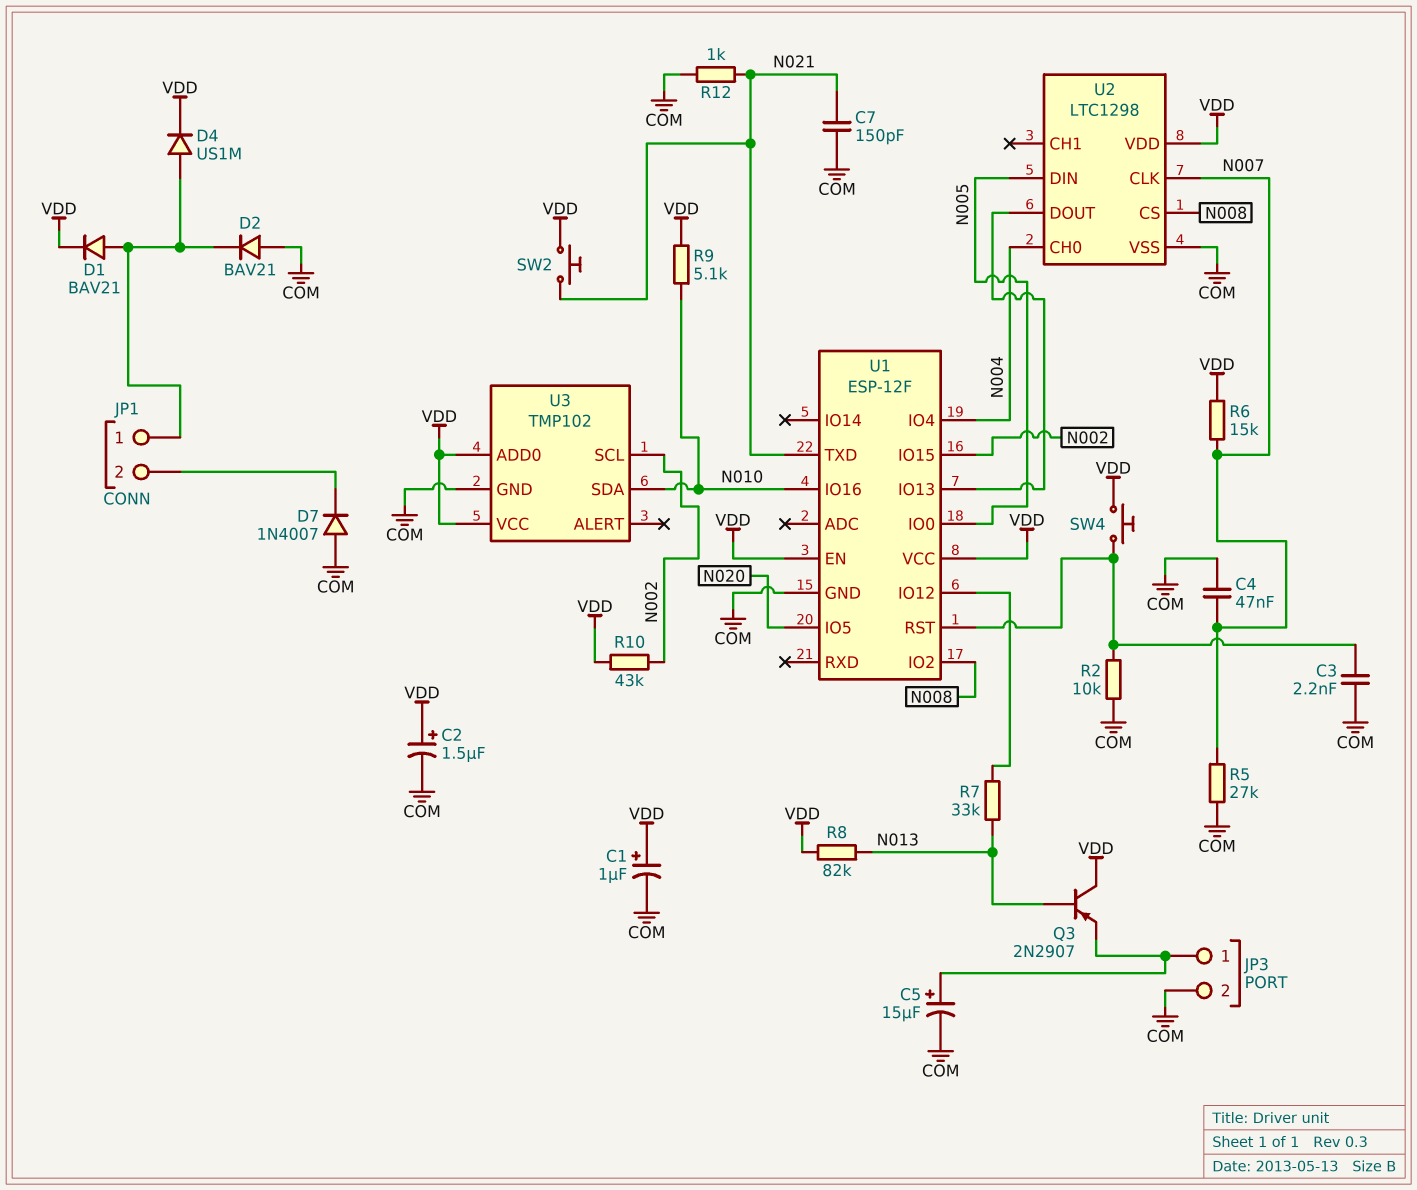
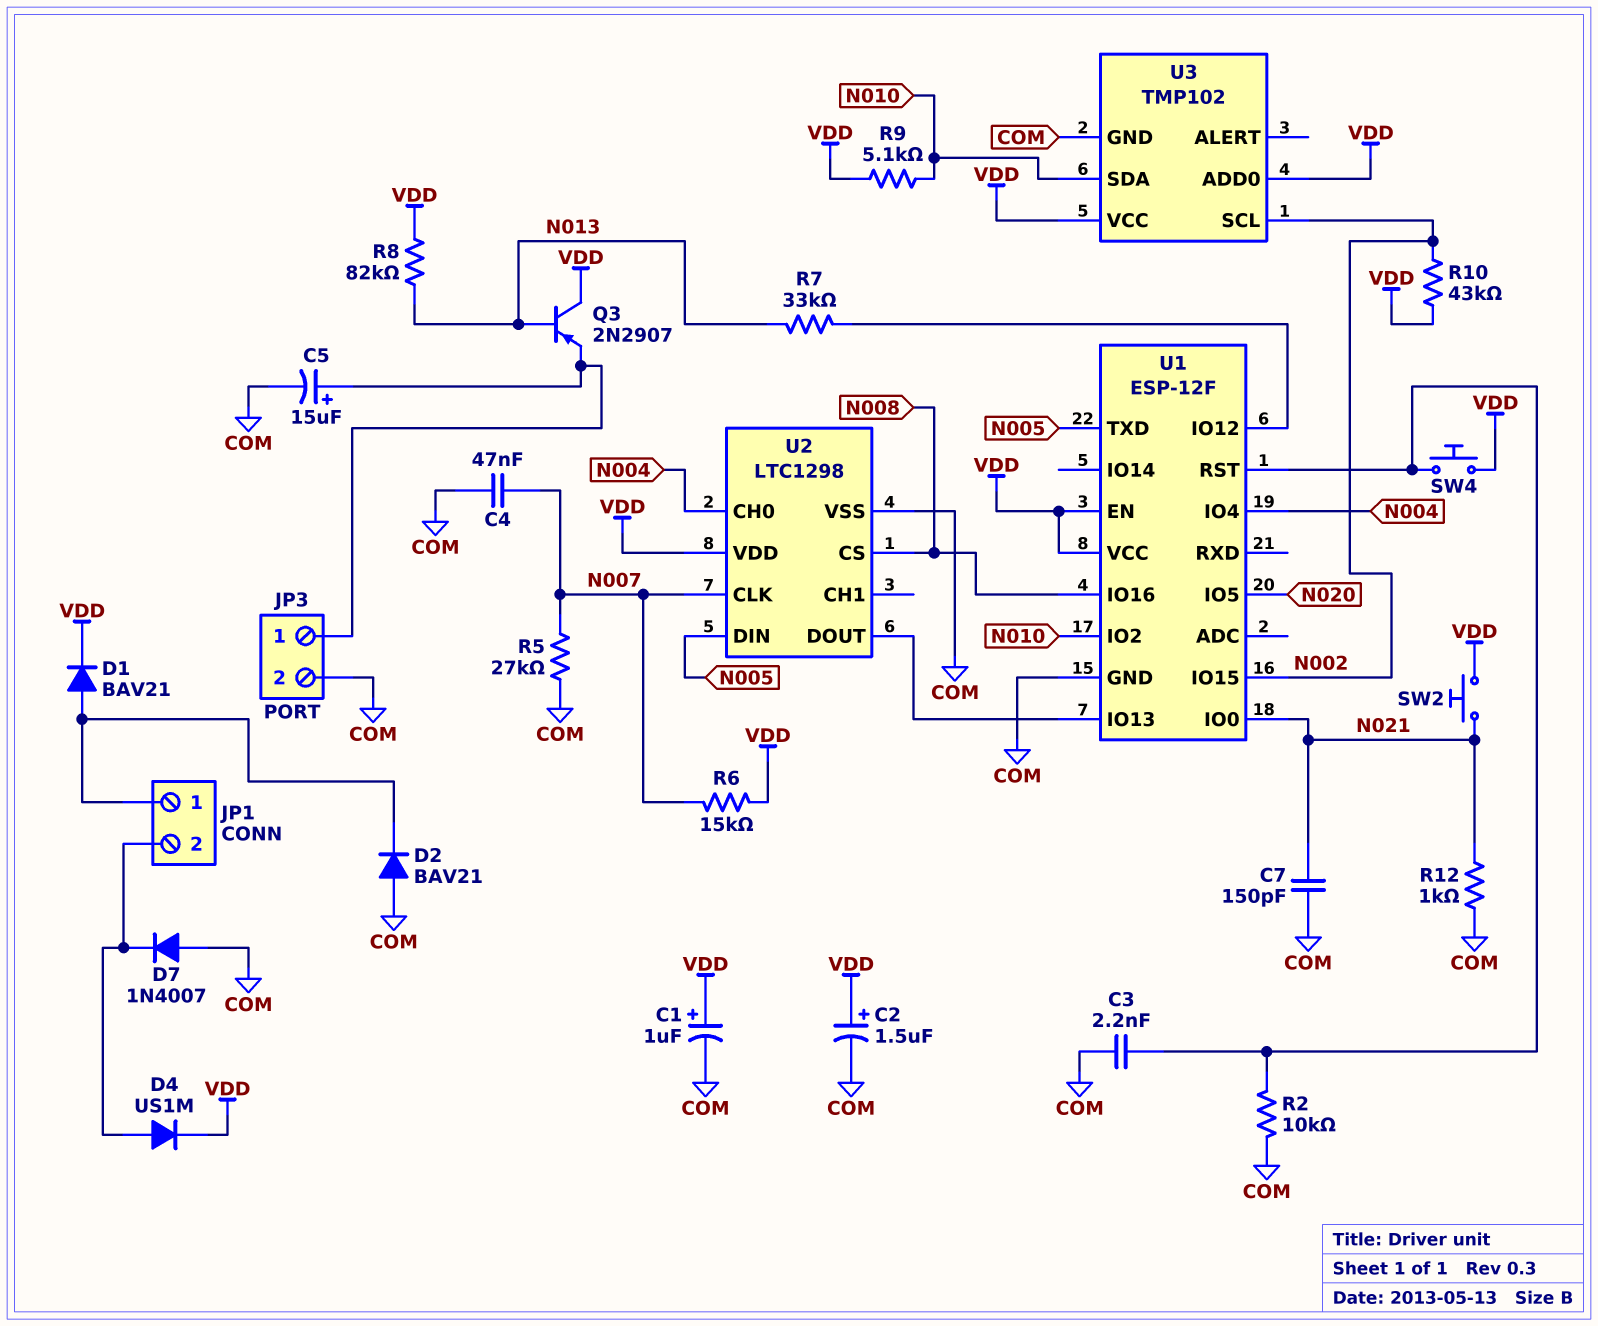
D4: diode US1M (A JP1/1, K VDD) -> diode US1M (A JP1/2, K VDD)
U1 pin IO0: N005 -> N021
U1 pin IO2: N008 -> N010
U1 pin IO16: N010 -> N008
U1 pin TXD: N021 -> N005

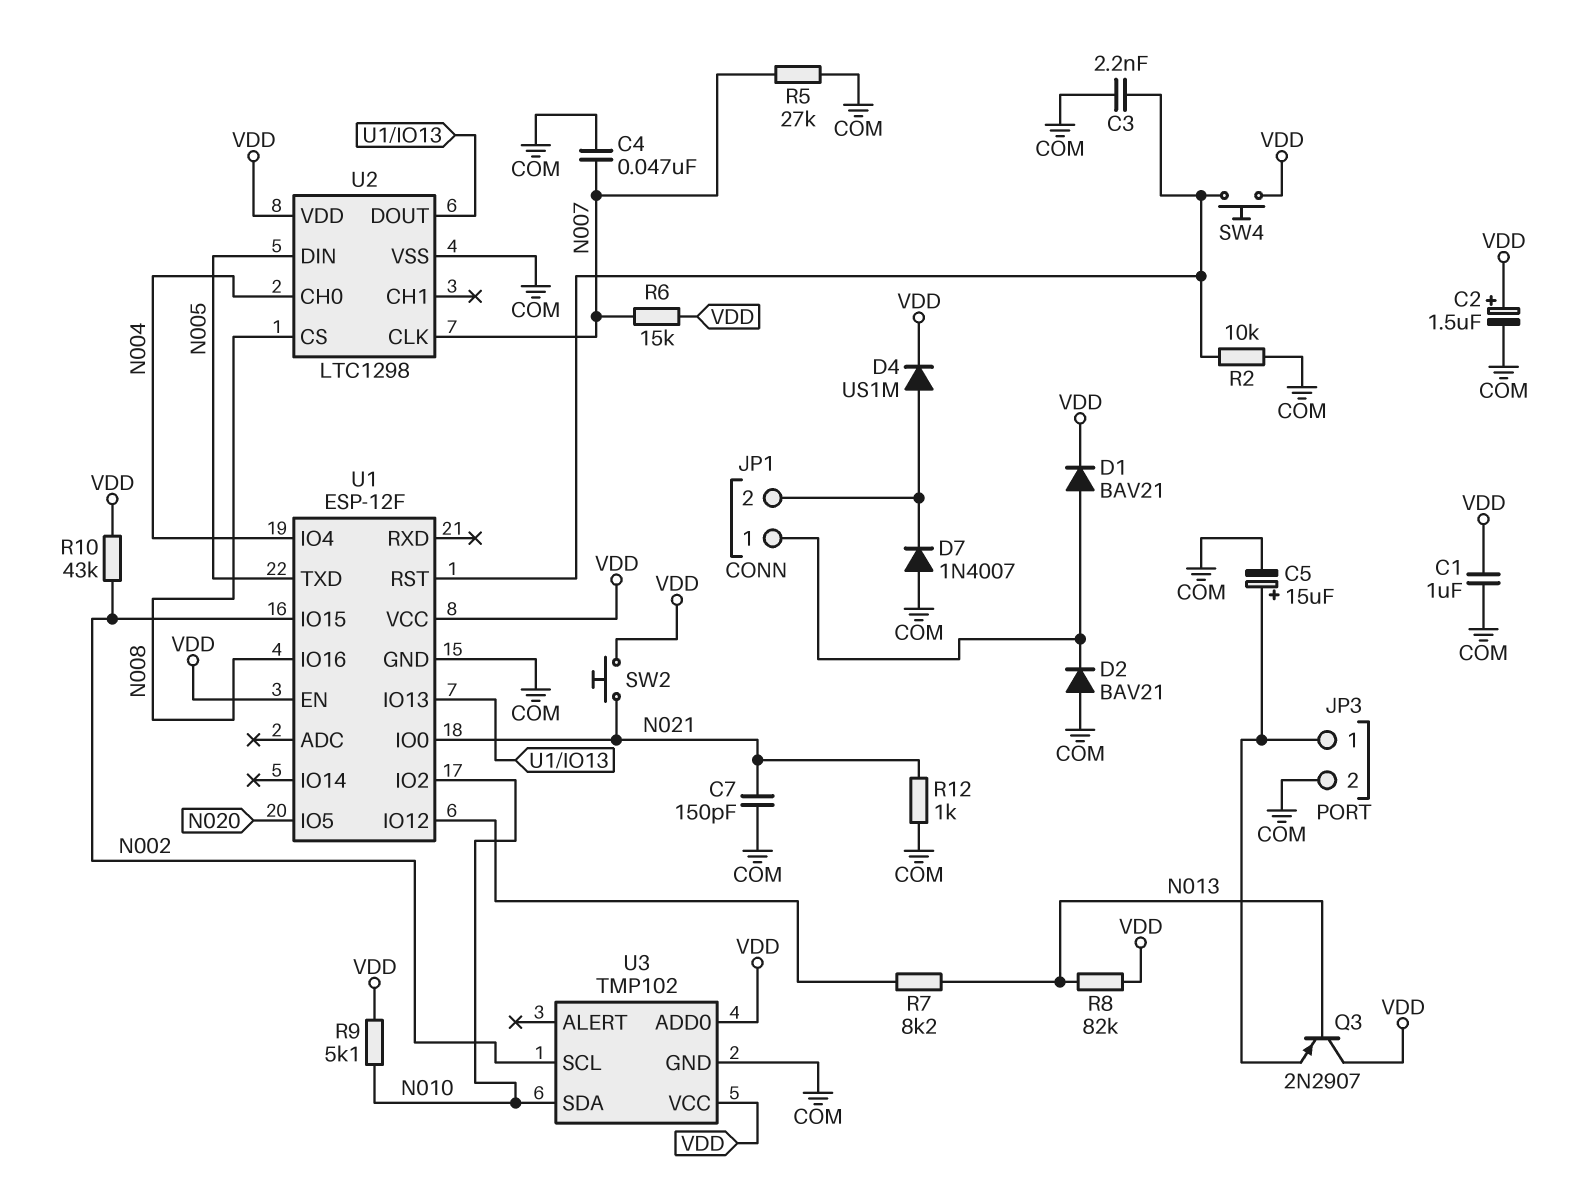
C1: 1uF (plus VDD, minus COM) -> 1uF (COM, VDD)
R7: 33k (N013, U1/IO12) -> 8.2k (N013, U1/IO12)

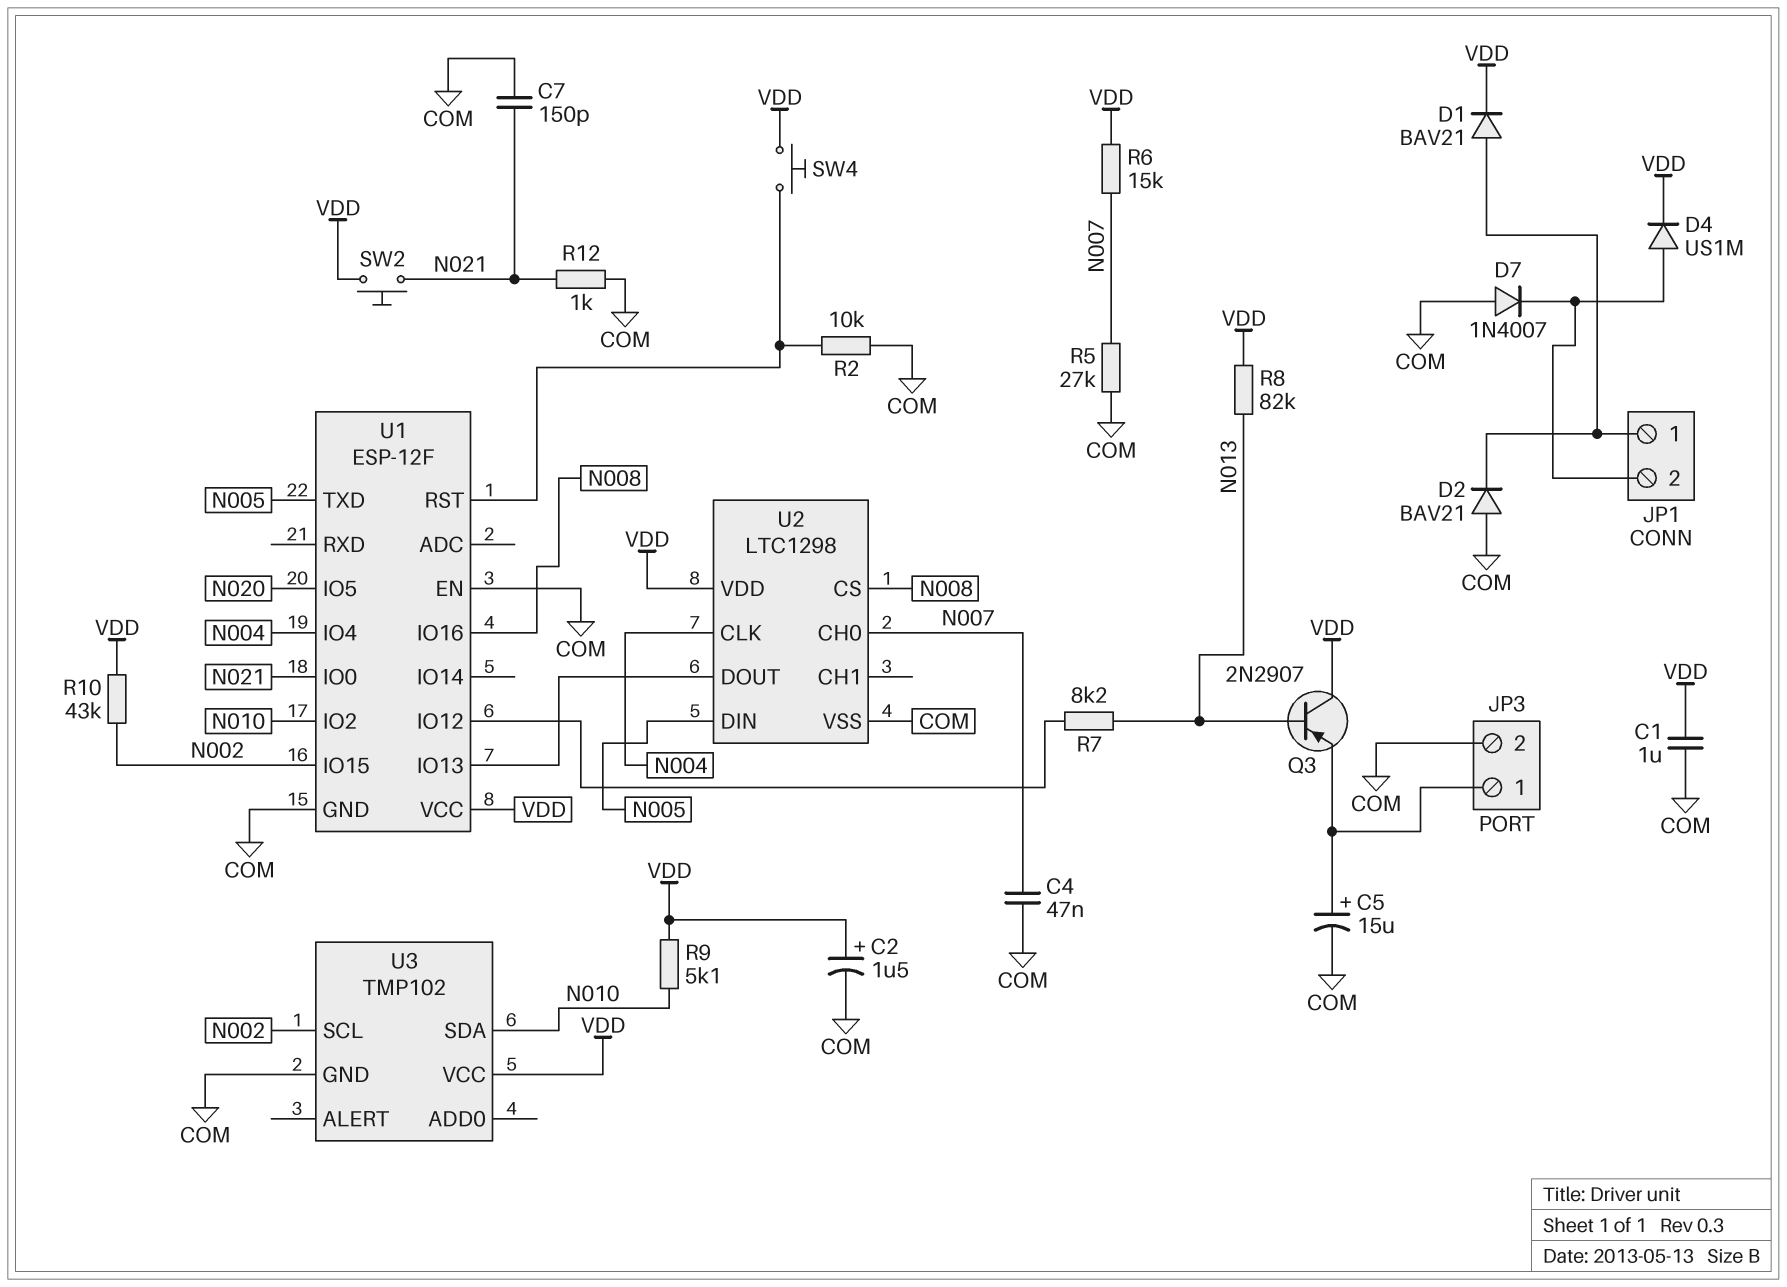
C3: 2.2nF (COM, U1/RST) -> none
U1 pin EN: VDD -> COM
U2 pin CH0: N004 -> N007
U2 pin CLK: N007 -> N004
U3 pin ADD0: VDD -> none

